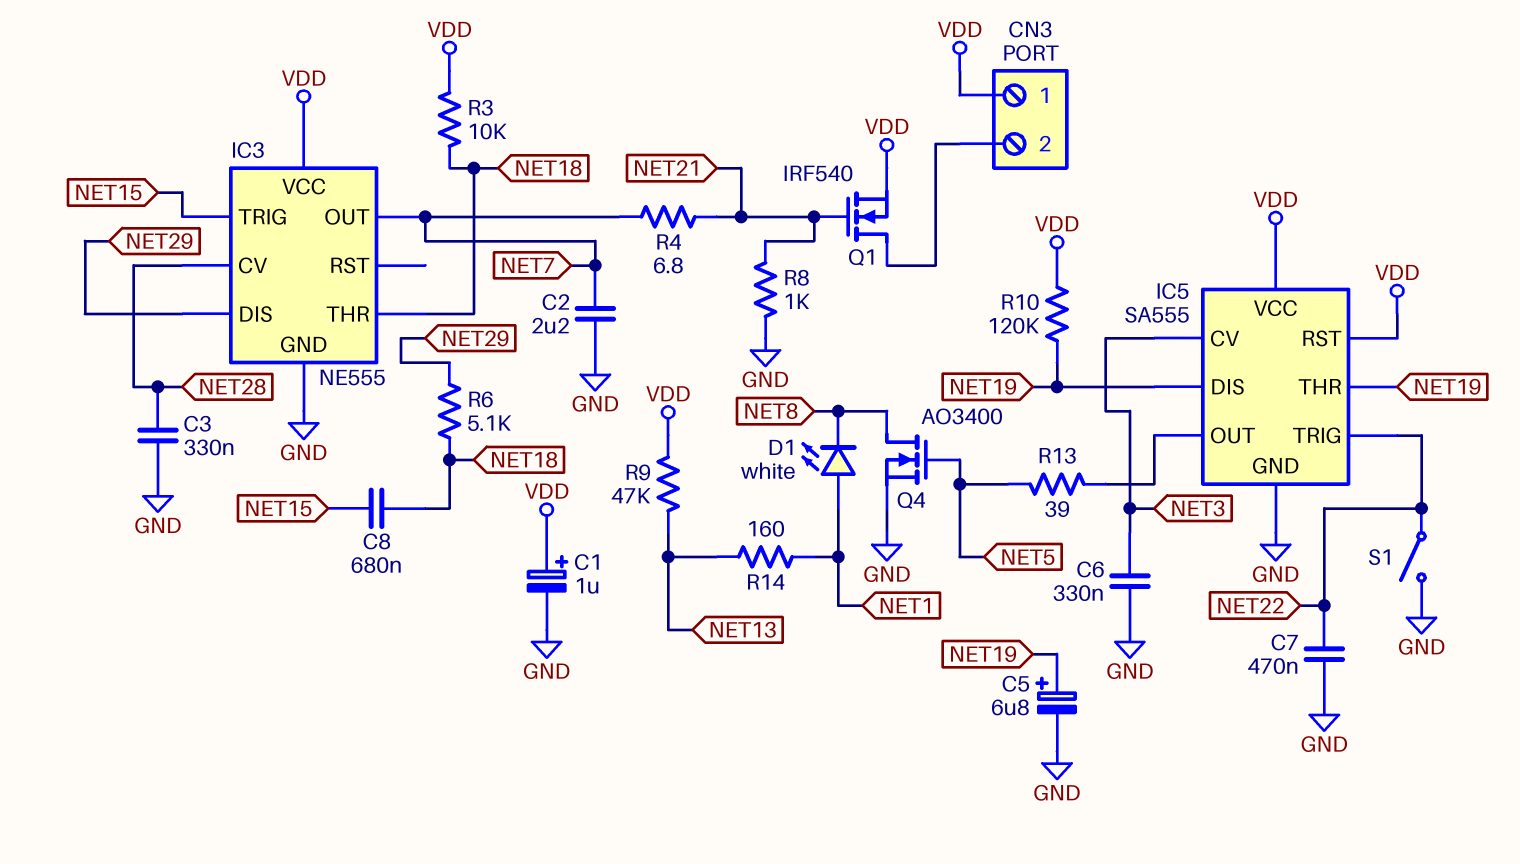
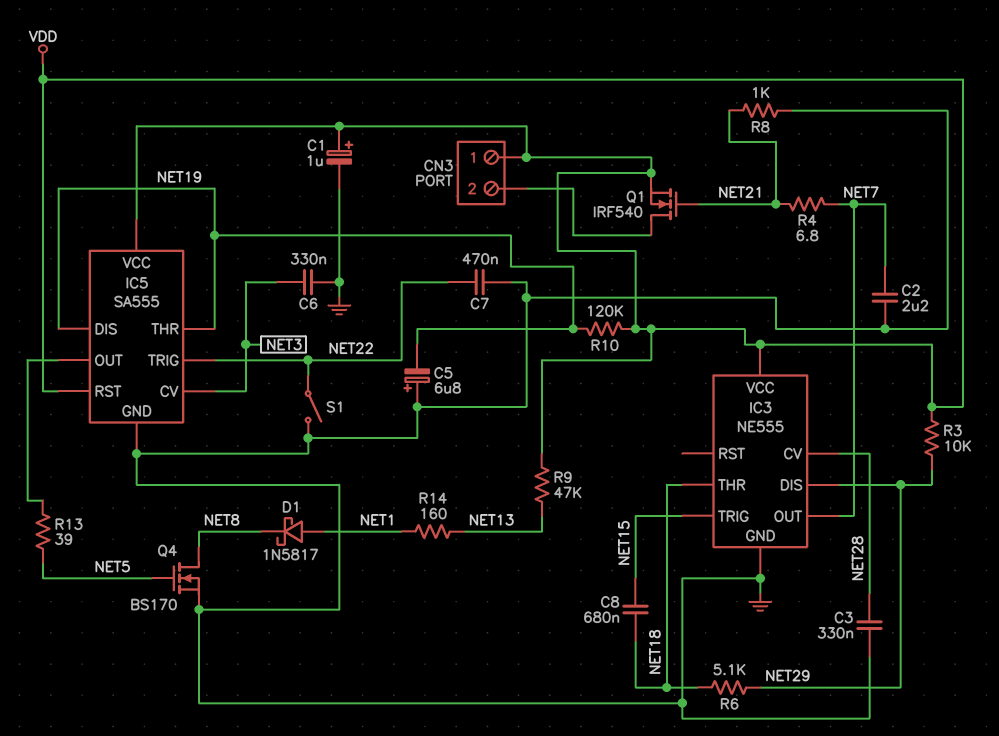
C5: 6.8uF (plus NET19, minus GND) -> 6.8uF (plus GND, minus NET19)
D1: LED white (A NET1, K NET8) -> schottky 1N5817 (A NET1, K NET8)
Q4: NMOS AO3400 (G NET5, D NET8, S GND) -> NMOS BS170 (G NET5, D NET8, S GND)
R3: 10k (NET18, VDD) -> 10k (NET29, VDD)

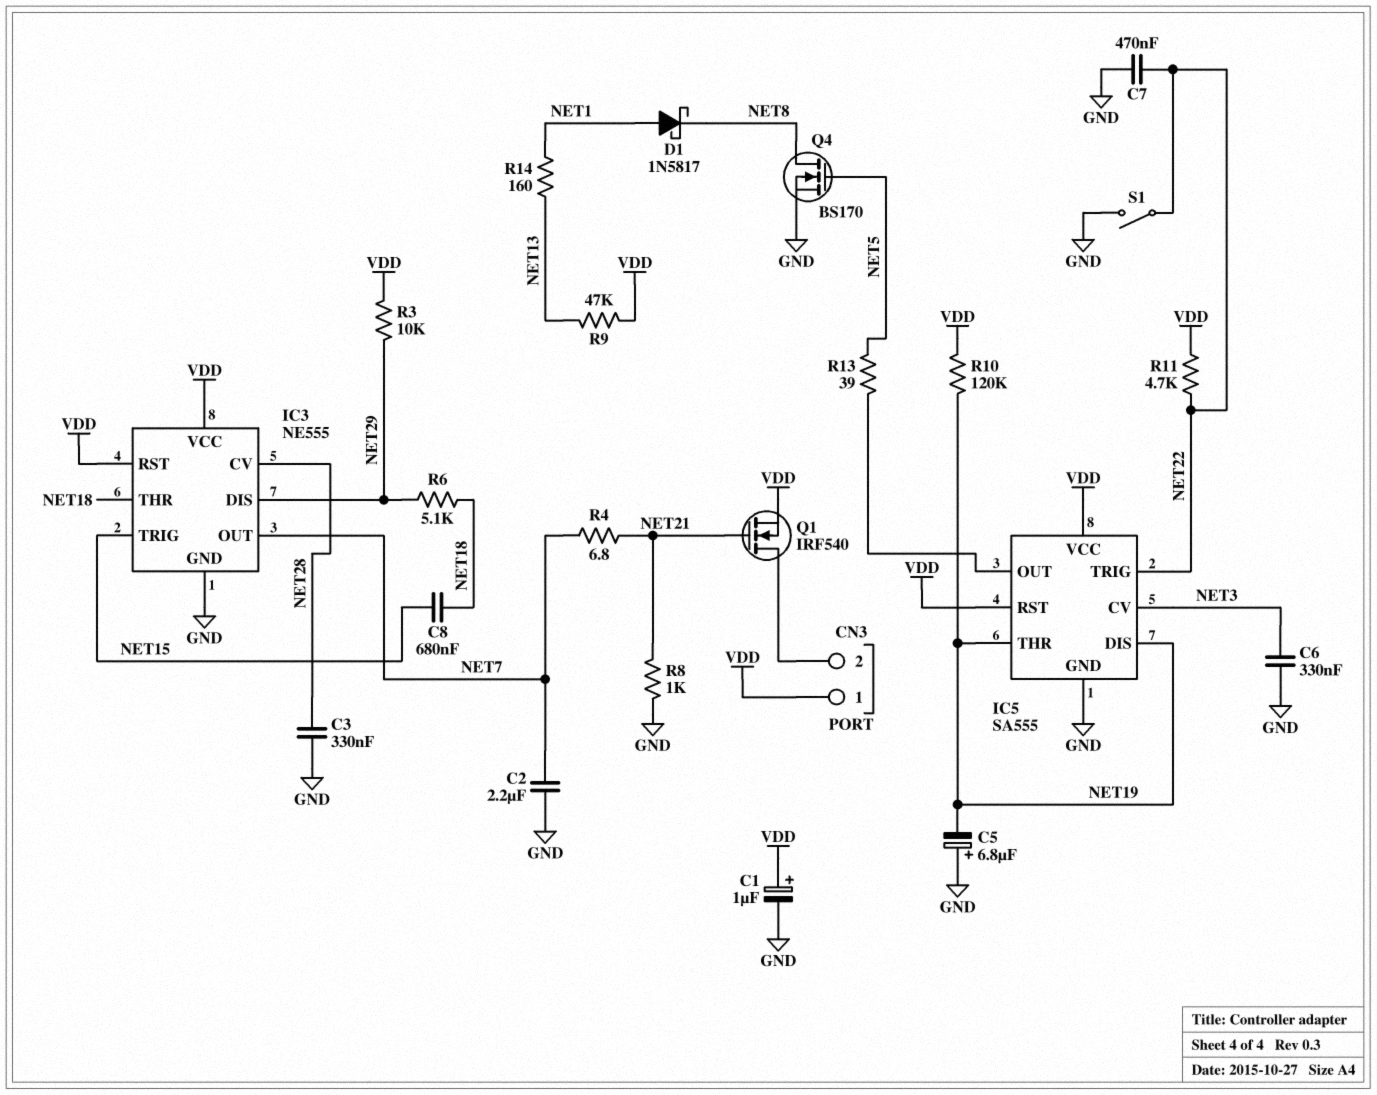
IC3 pin RST: none -> VDD
R11: none -> 4.7k (NET22, VDD)

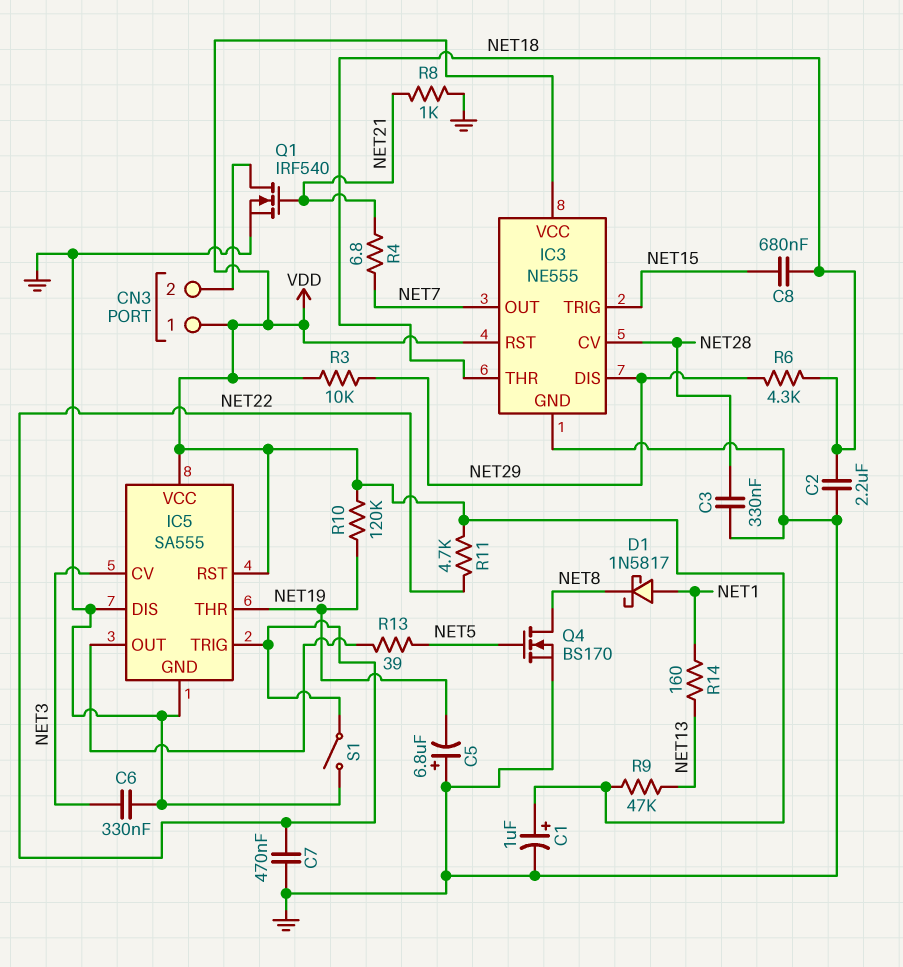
C2: 2.2uF (GND, NET7) -> 2.2uF (GND, NET18)
IC5 pin DIS: NET19 -> GND
Q1: NMOS IRF540 (G NET21, D CN3/2, S VDD) -> NMOS IRF540 (G NET21, D CN3/2, S GND)
R6: 5.1k (NET18, NET29) -> 4.3k (NET18, NET29)

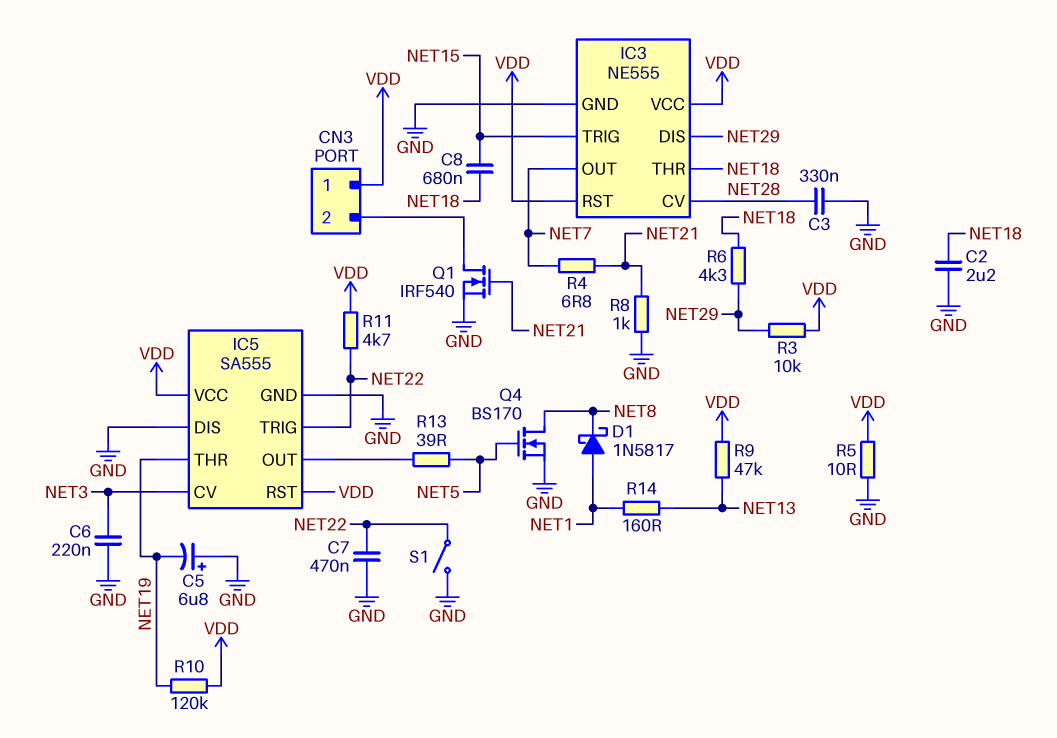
C1: 1uF (plus VDD, minus GND) -> none
C6: 330nF (GND, NET3) -> 220nF (GND, NET3)
R5: none -> 10 (GND, VDD)

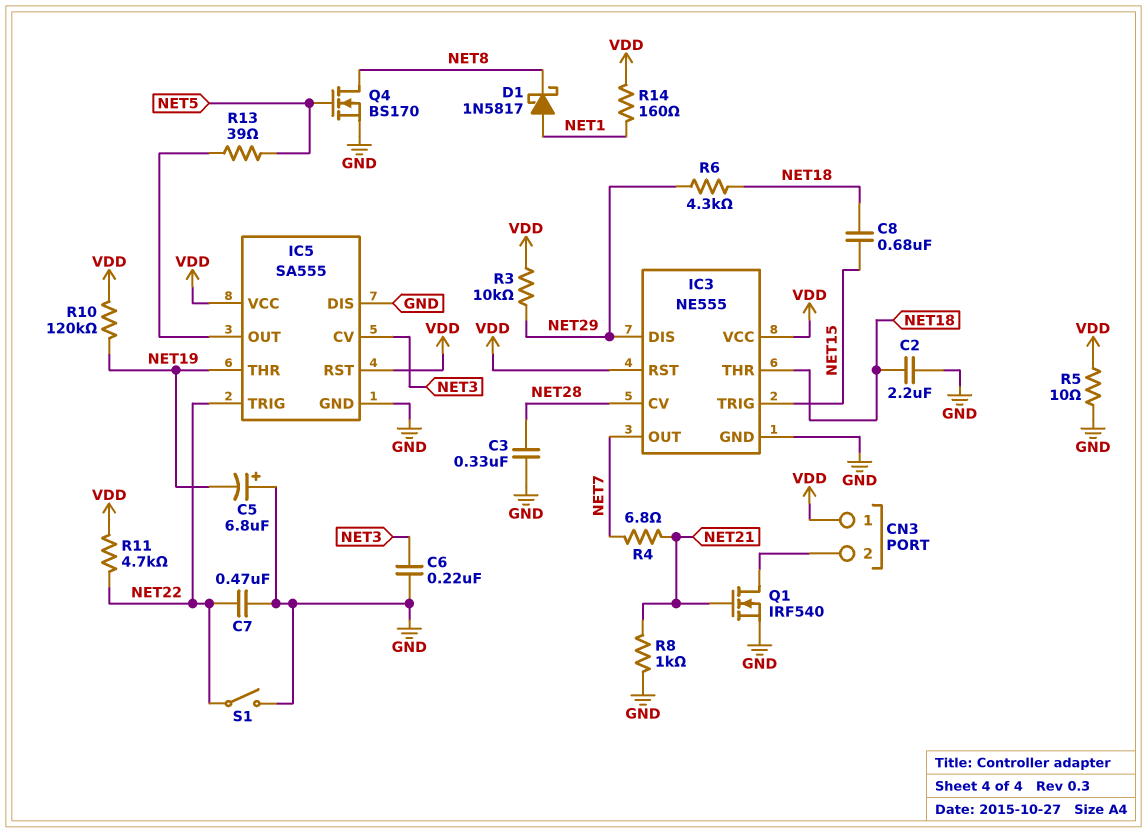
R9: 47k (NET13, VDD) -> none
R14: 160 (NET1, NET13) -> 160 (NET1, VDD)

